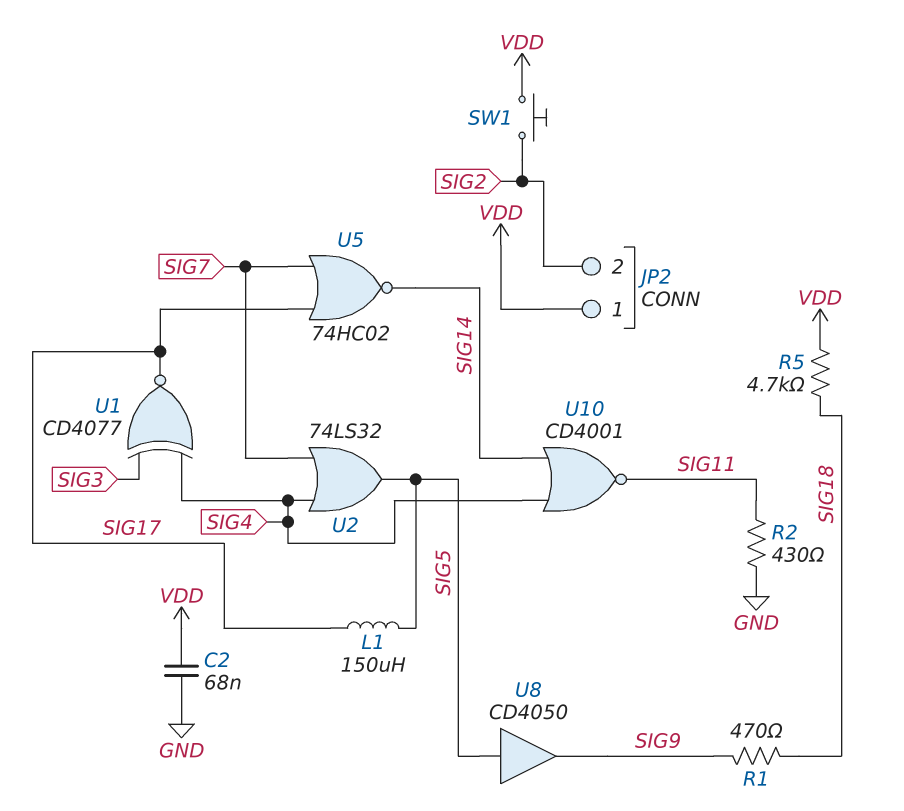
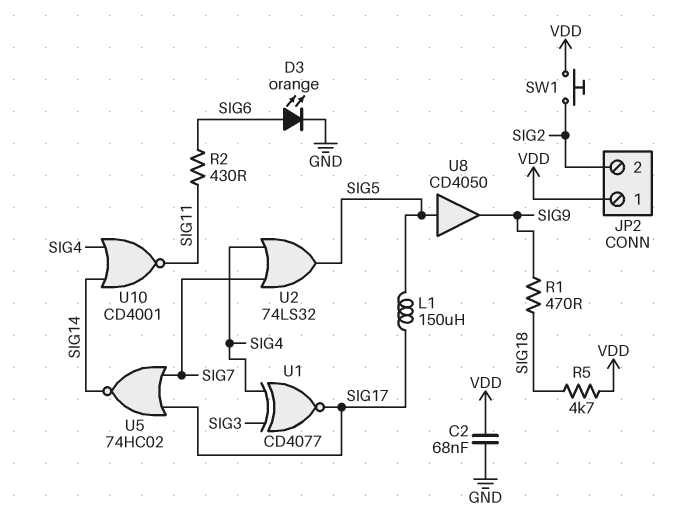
D3: none -> LED orange (A SIG6, K GND)
R2: 430 (GND, SIG11) -> 430 (SIG6, SIG11)

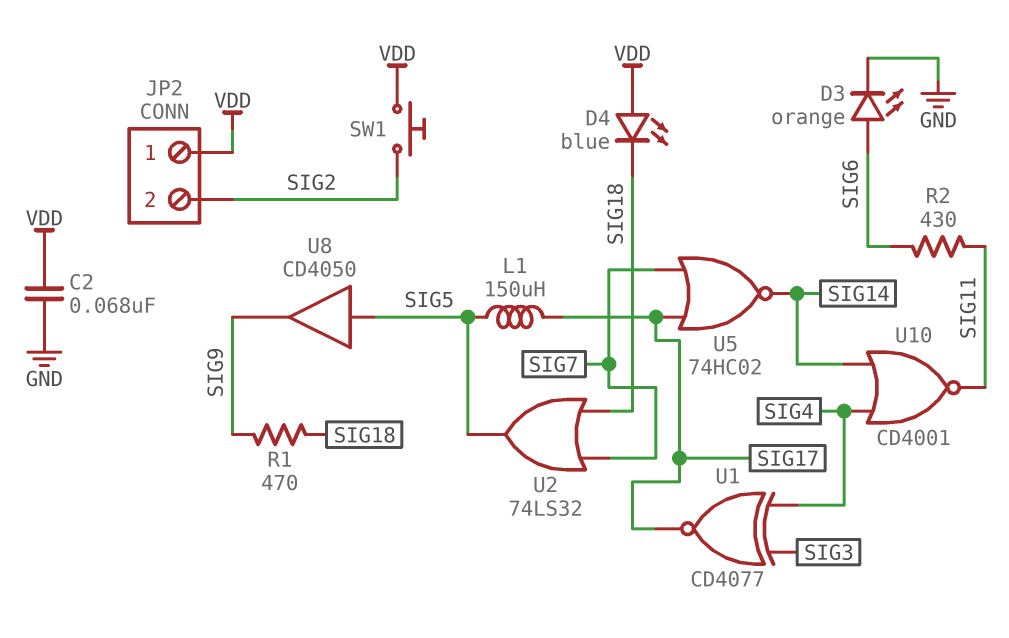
D4: none -> LED blue (A VDD, K SIG18)
R5: 4.7k (SIG18, VDD) -> none
U2: OR 74LS32 (in SIG4, in SIG7, out SIG5) -> OR 74LS32 (in SIG7, in SIG18, out SIG5)

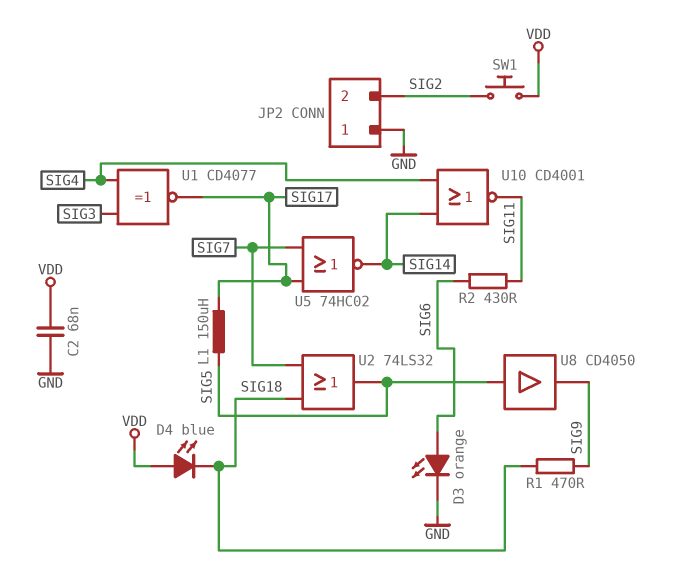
JP2 pin 1: VDD -> GND

